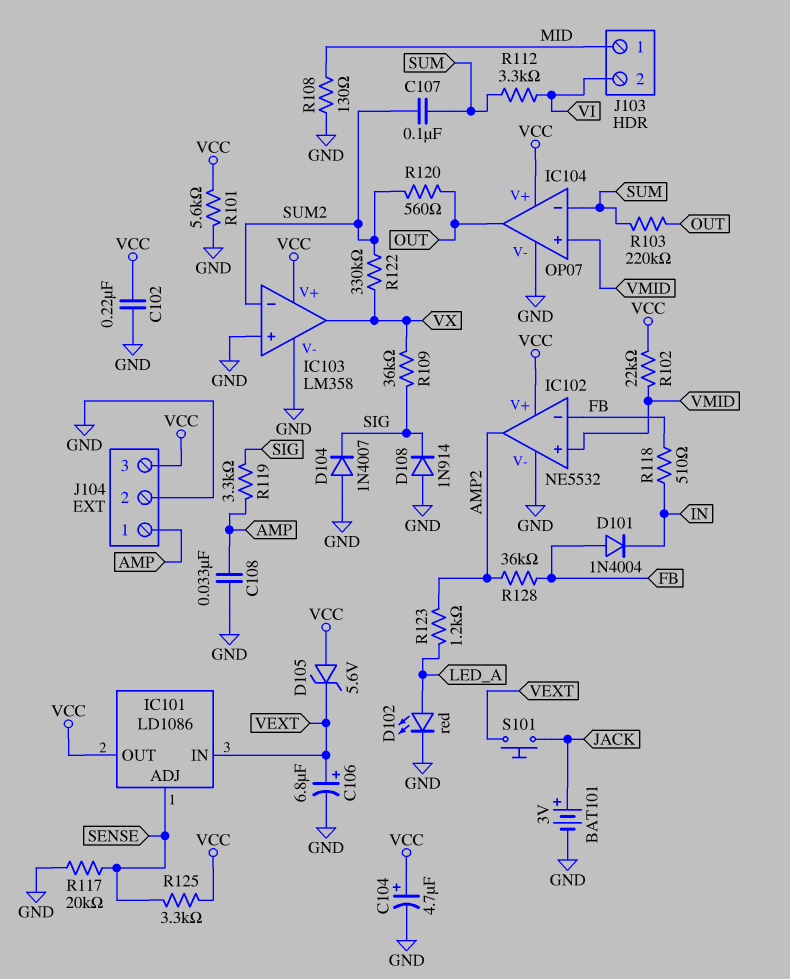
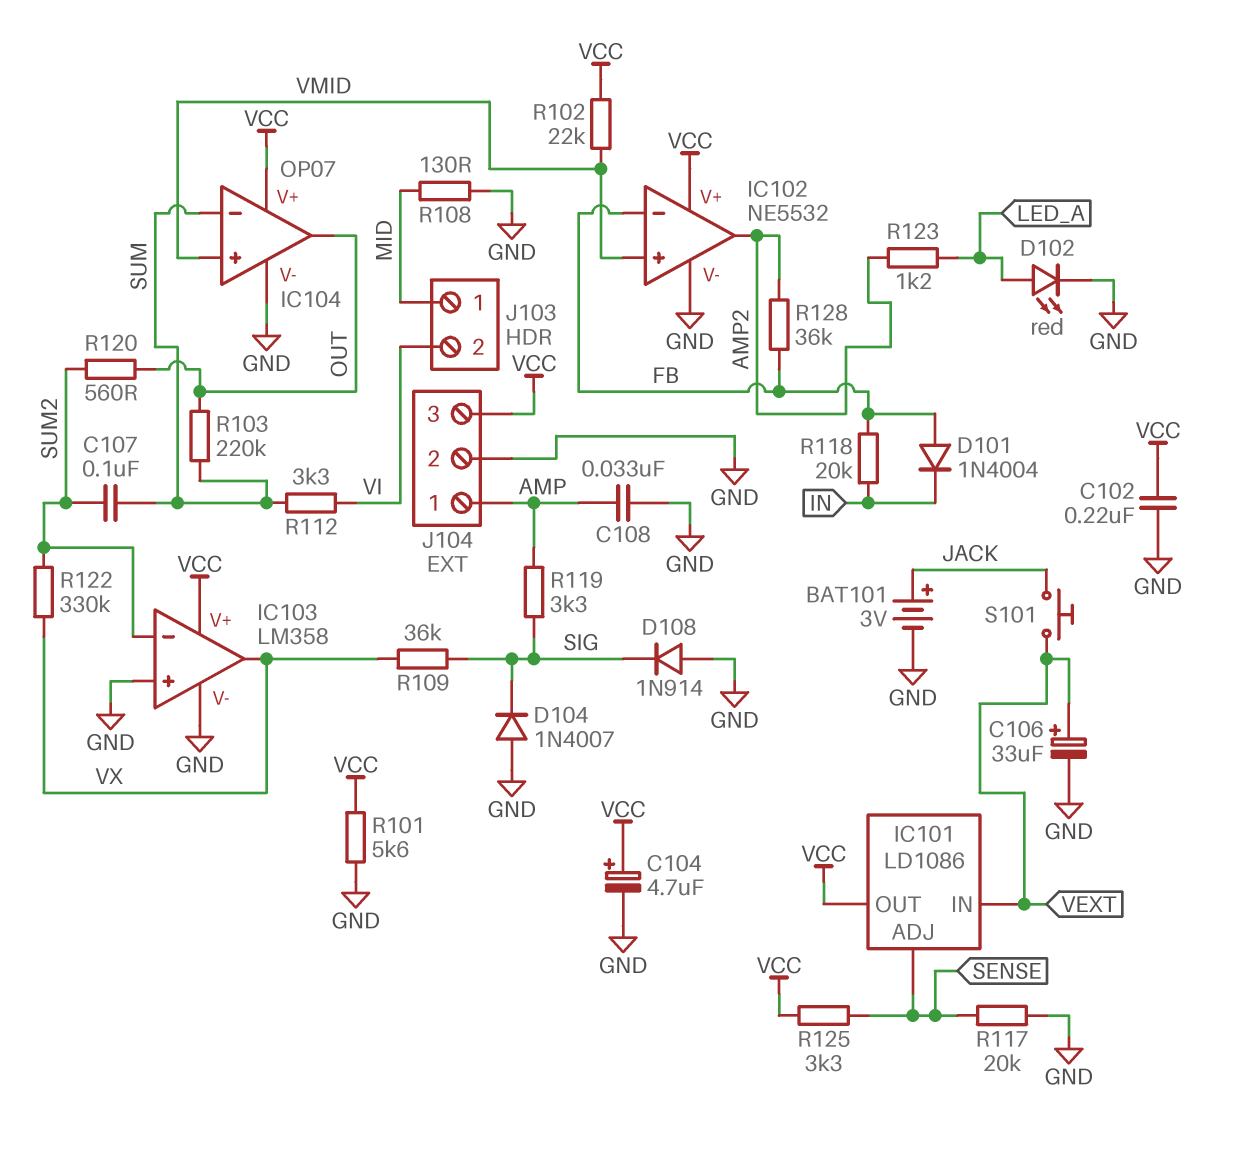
C106: 6.8uF (plus VEXT, minus GND) -> 33uF (plus VEXT, minus GND)
D105: zener 5.6V (A VCC, K VEXT) -> none
R118: 510 (FB, IN) -> 20k (FB, IN)

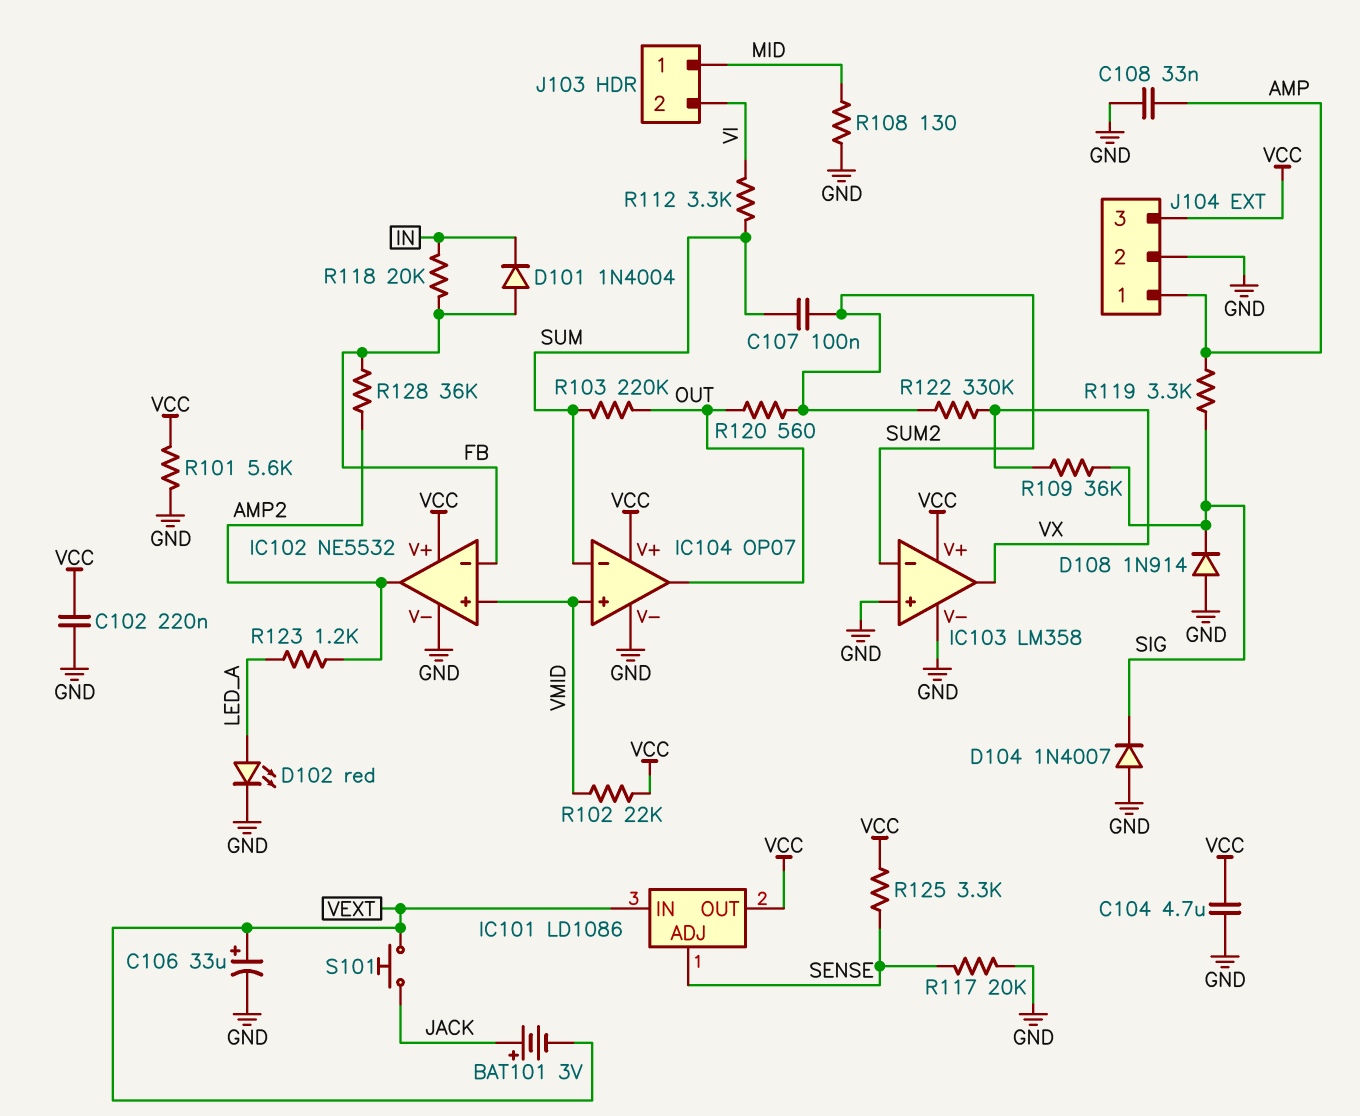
BAT101: 3V (plus JACK, minus GND) -> 3V (plus JACK, minus VEXT)
C104: 4.7uF (plus VCC, minus GND) -> 4.7uF (GND, VCC)

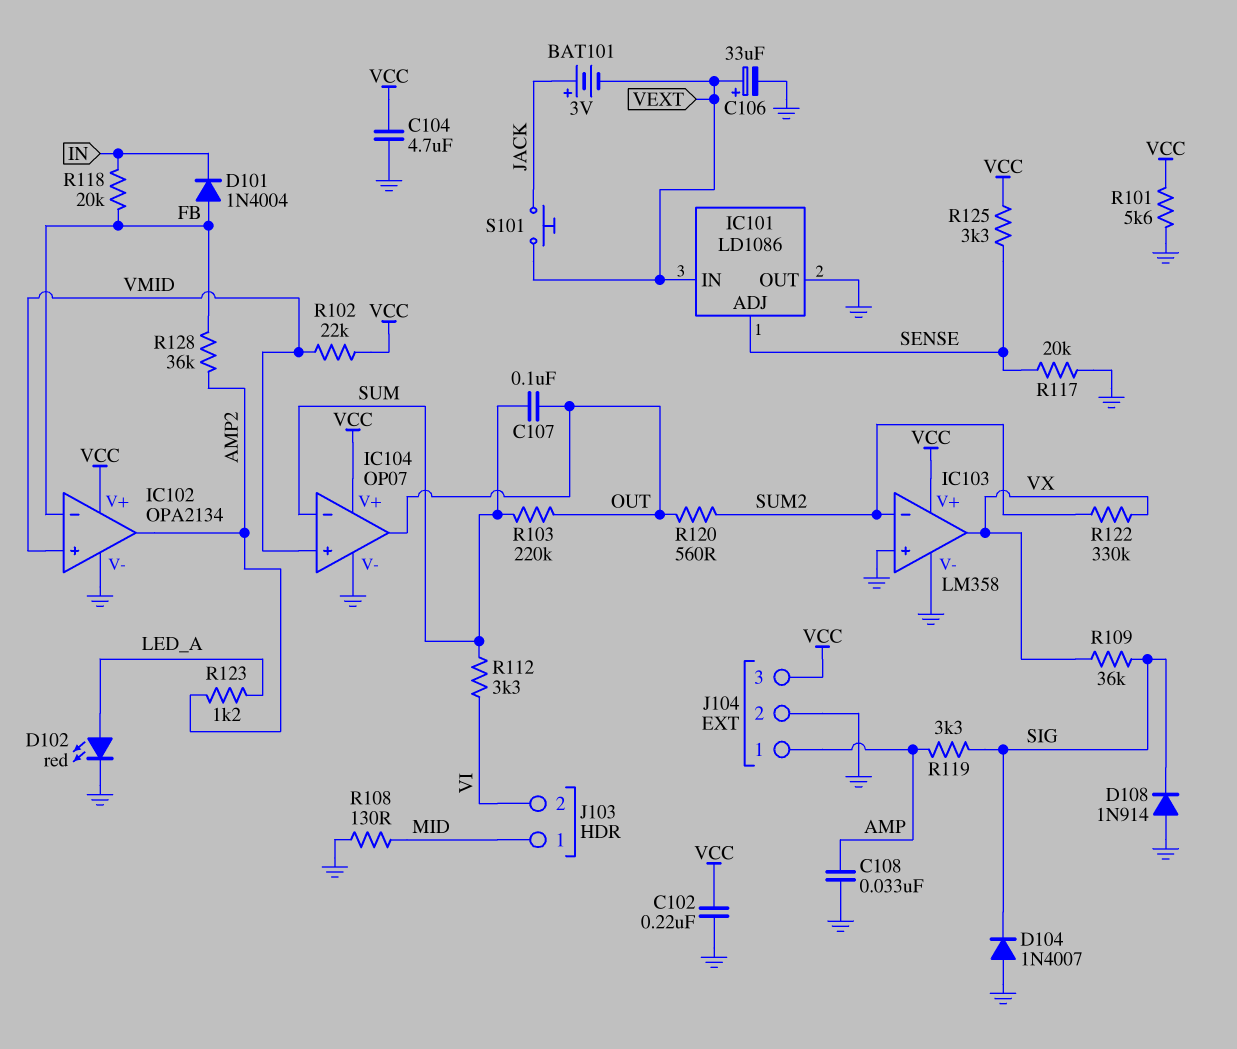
C107: 100nF (SUM, SUM2) -> 100nF (OUT, SUM)
IC101 pin OUT: VCC -> GND
IC102: NE5532 -> OPA2134

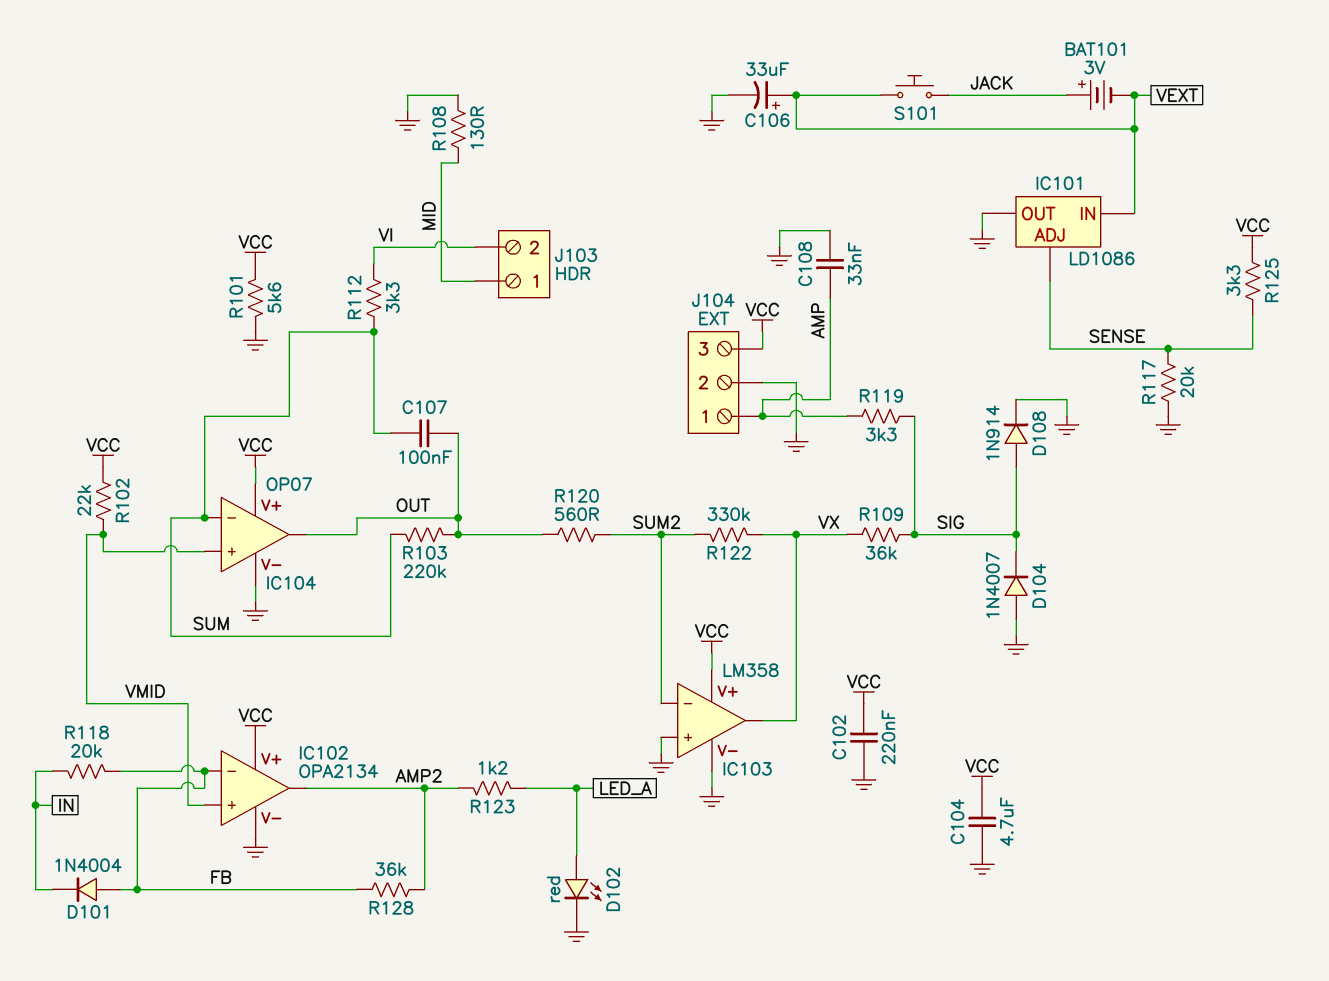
D108: diode 1N914 (A GND, K SIG) -> diode 1N914 (A SIG, K GND)

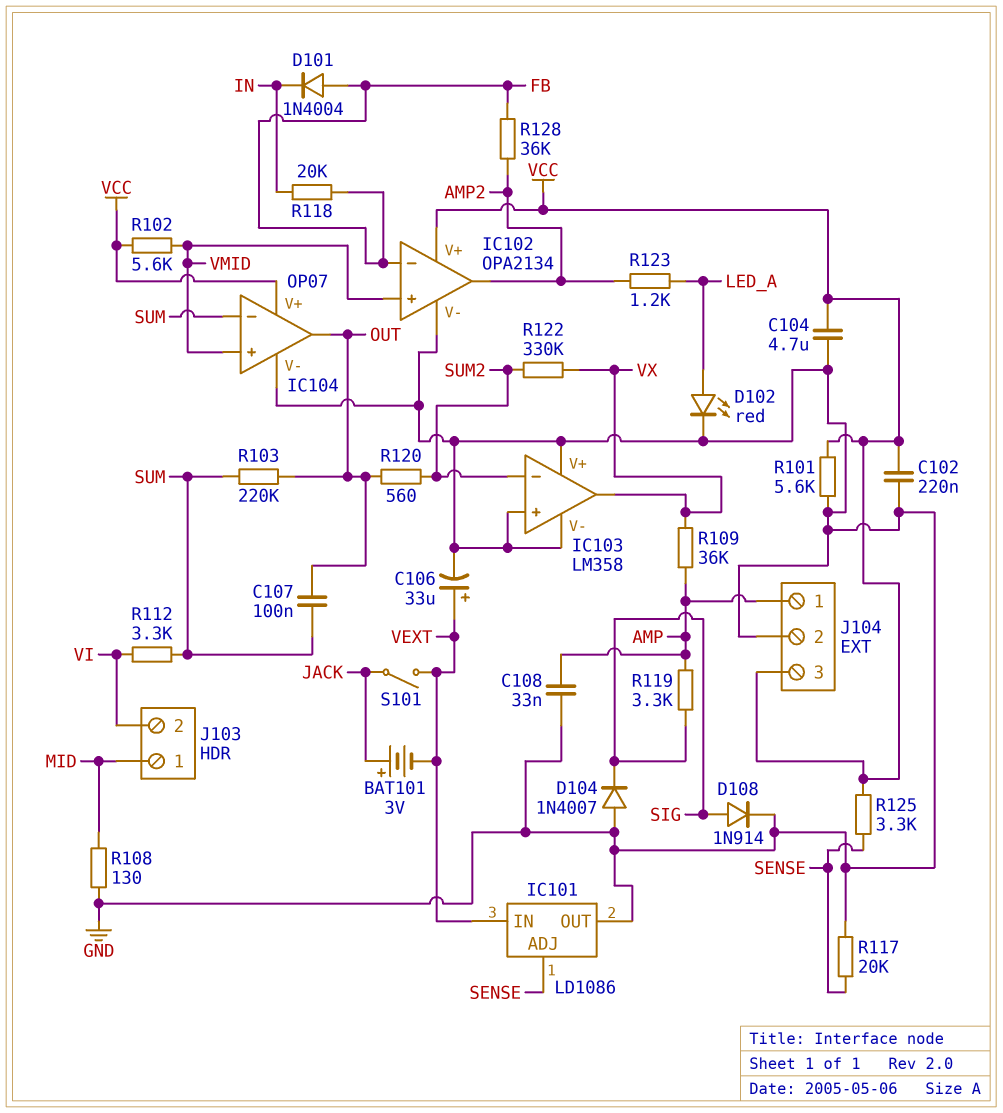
IC103 pin V+: VCC -> GND
R102: 22k (VCC, VMID) -> 5.6k (VCC, VMID)
R109: 36k (SIG, VX) -> 36k (AMP, VX)
S101: button (JACK, VEXT) -> switch (JACK, VEXT)

